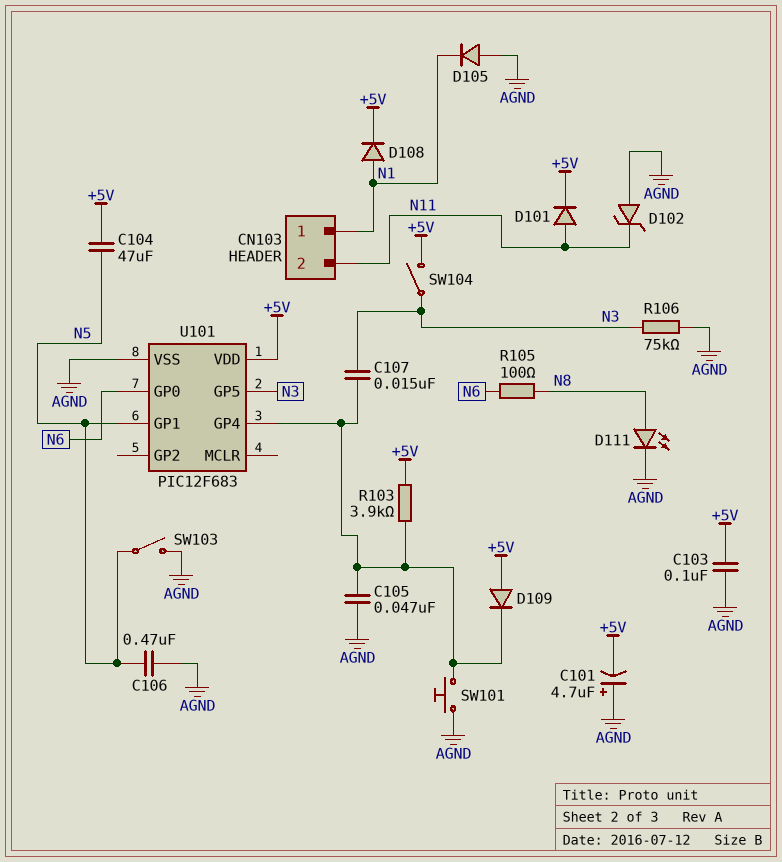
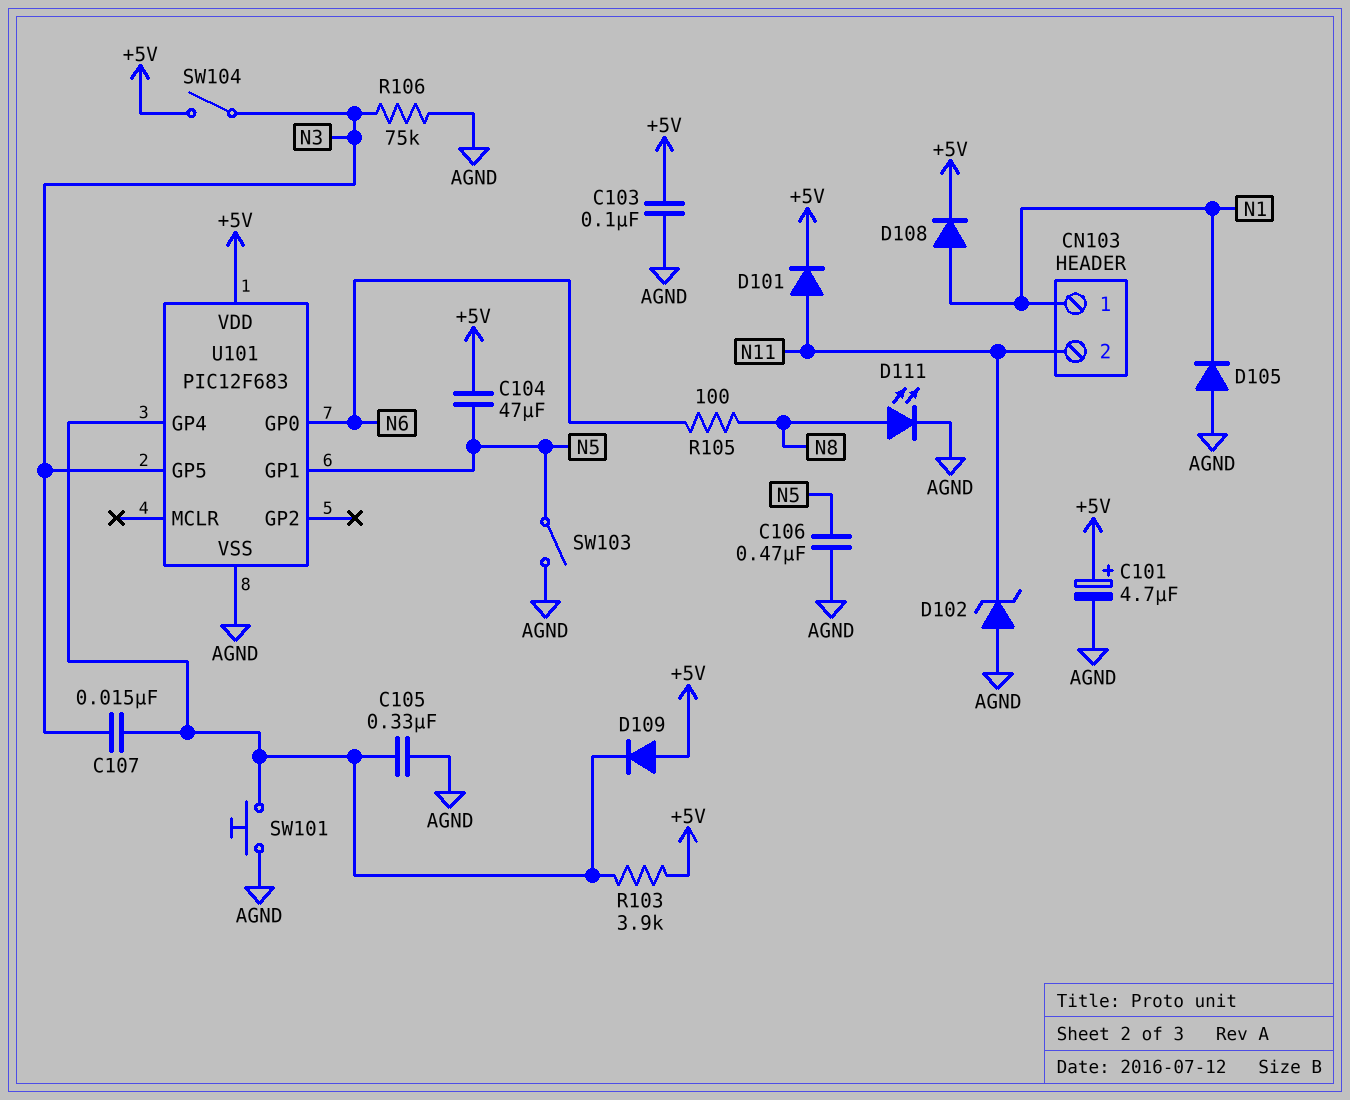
C101: 4.7uF (plus AGND, minus +5V) -> 4.7uF (plus +5V, minus AGND)
C105: 47nF (AGND, U101/GP4) -> 330nF (AGND, U101/GP4)

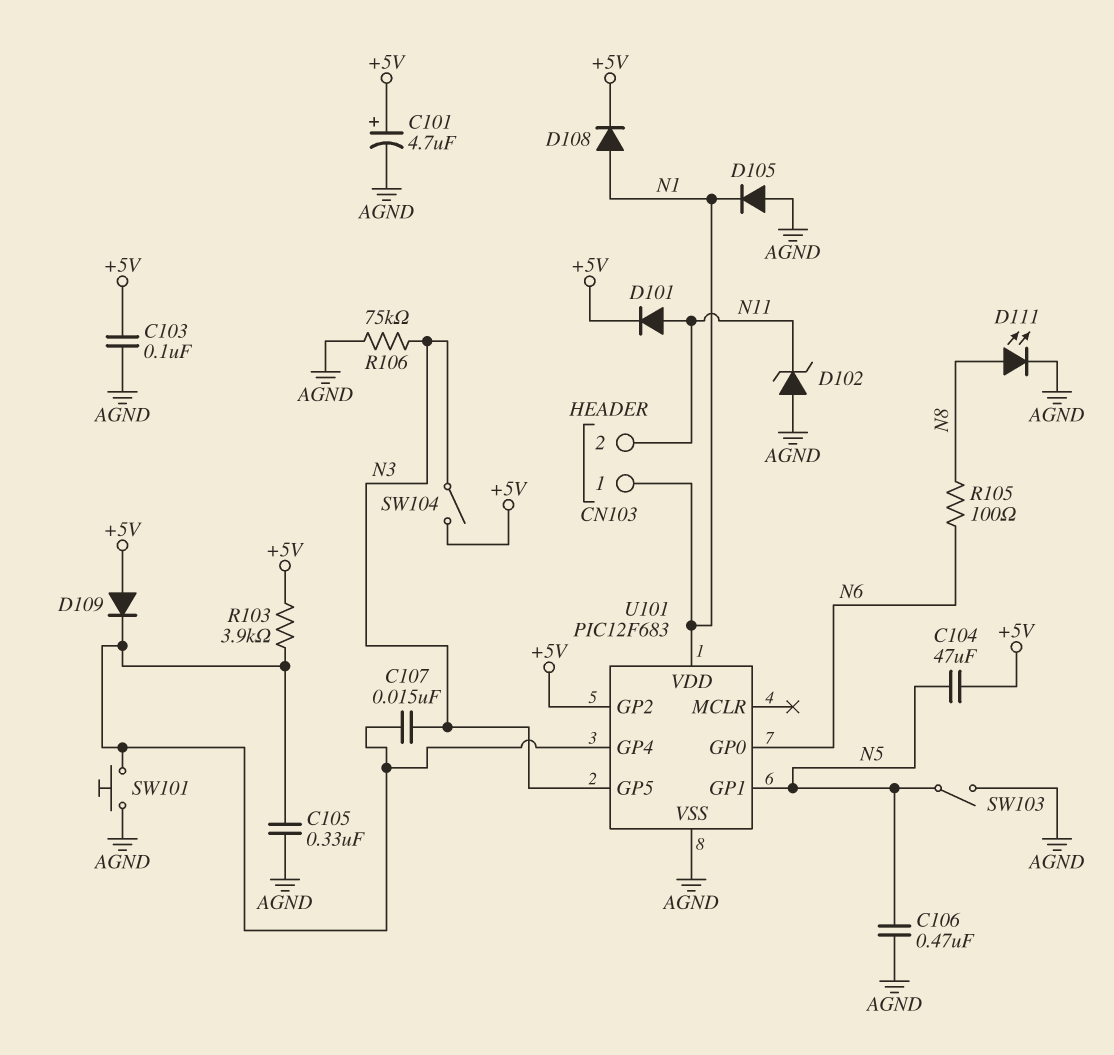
U101 pin GP2: none -> +5V
U101 pin VDD: +5V -> N1

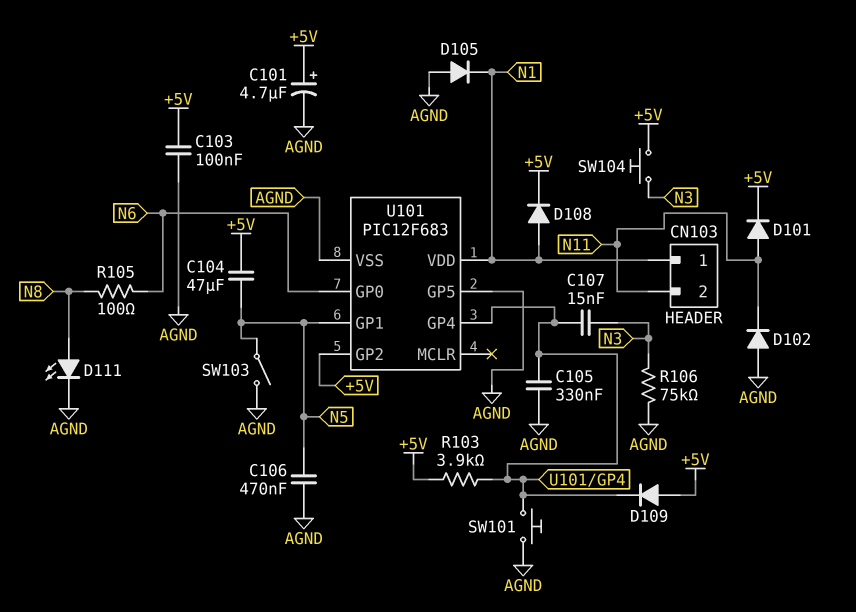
D102: zener (A AGND, K N11) -> diode (A AGND, K N11)
SW104: switch (+5V, N3) -> button (+5V, N3)
U101 pin GP5: N3 -> AGND

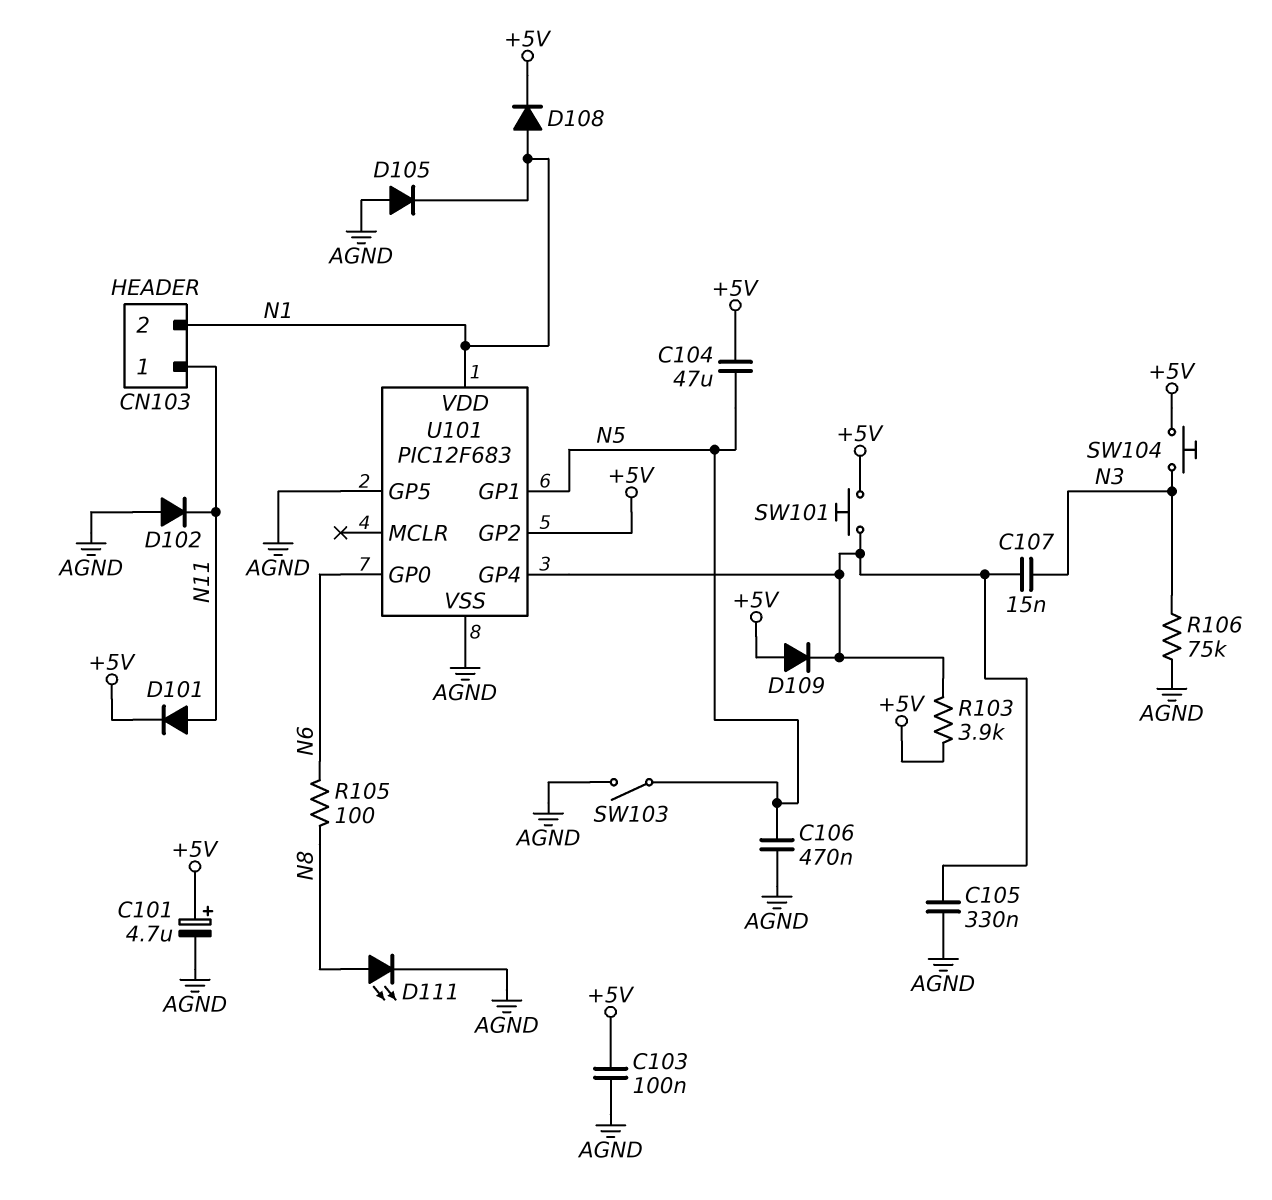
CN103 pin 1: N1 -> N11
CN103 pin 2: N11 -> N1
SW101: button (AGND, U101/GP4) -> button (+5V, U101/GP4)

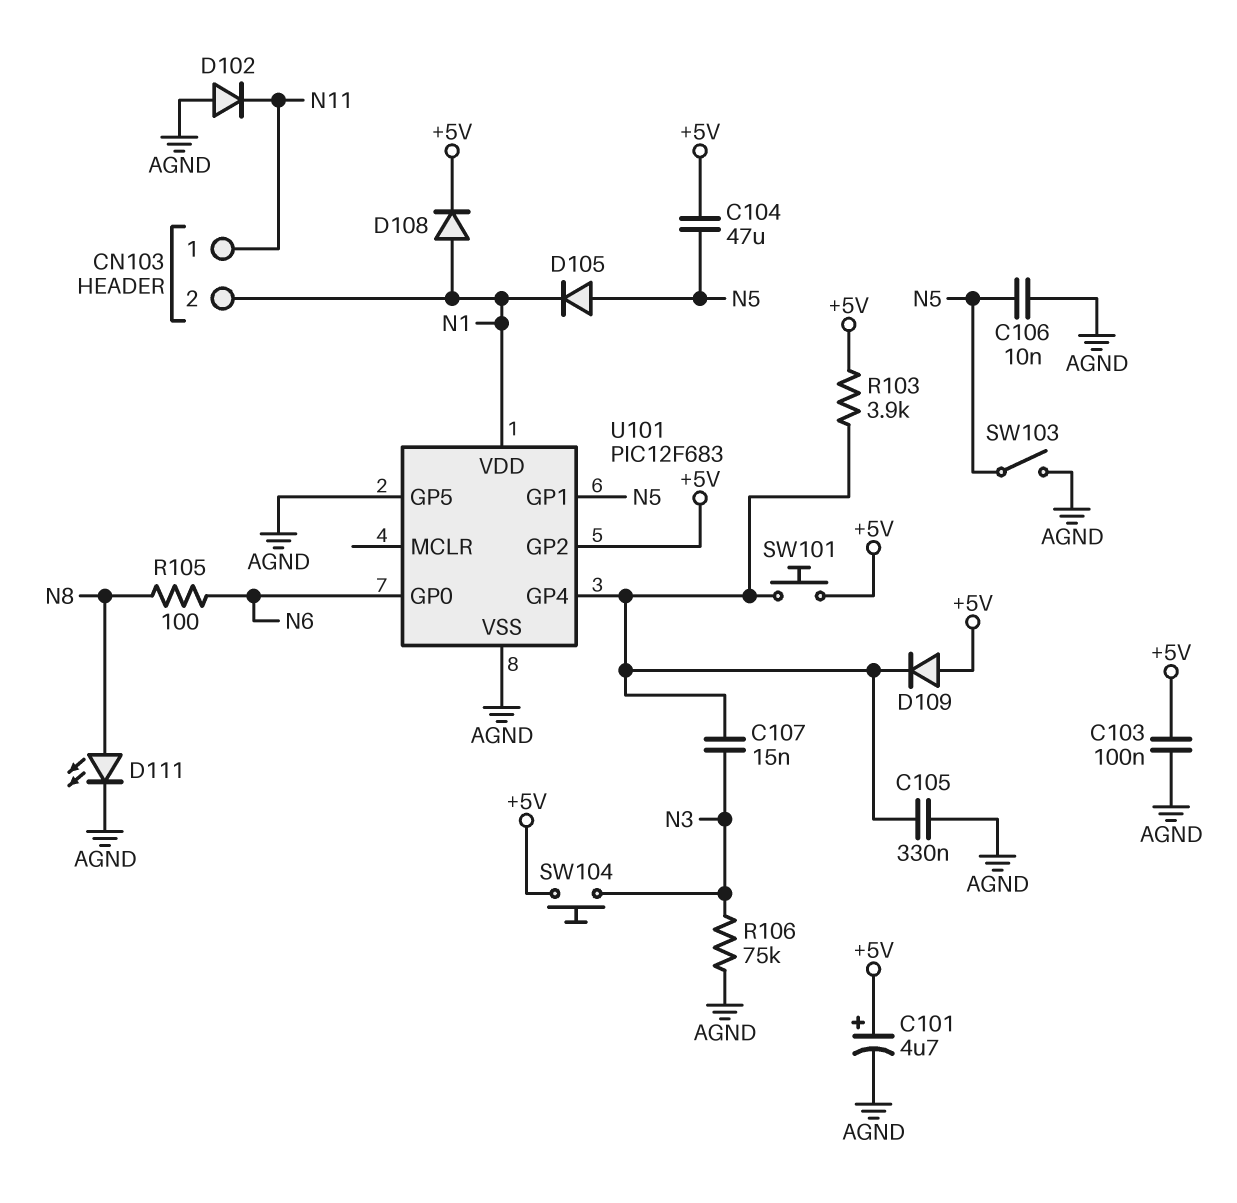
C106: 470nF (AGND, N5) -> 10nF (AGND, N5)
D101: diode (A N11, K +5V) -> none
D105: diode (A AGND, K N1) -> diode (A N5, K N1)

